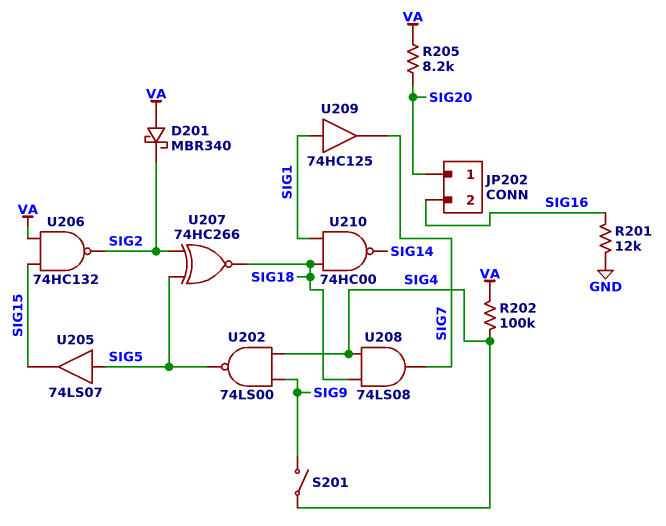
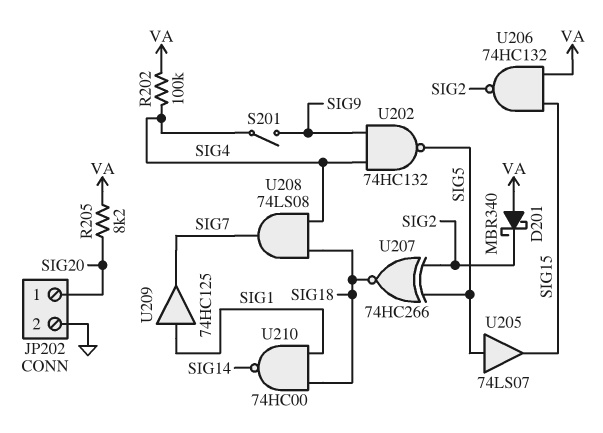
JP202 pin 2: SIG16 -> GND
R201: 12k (GND, SIG16) -> none
U202: NAND 74LS00 (in SIG4, in SIG9, out SIG5) -> NAND 74HC132 (in SIG4, in SIG9, out SIG5)

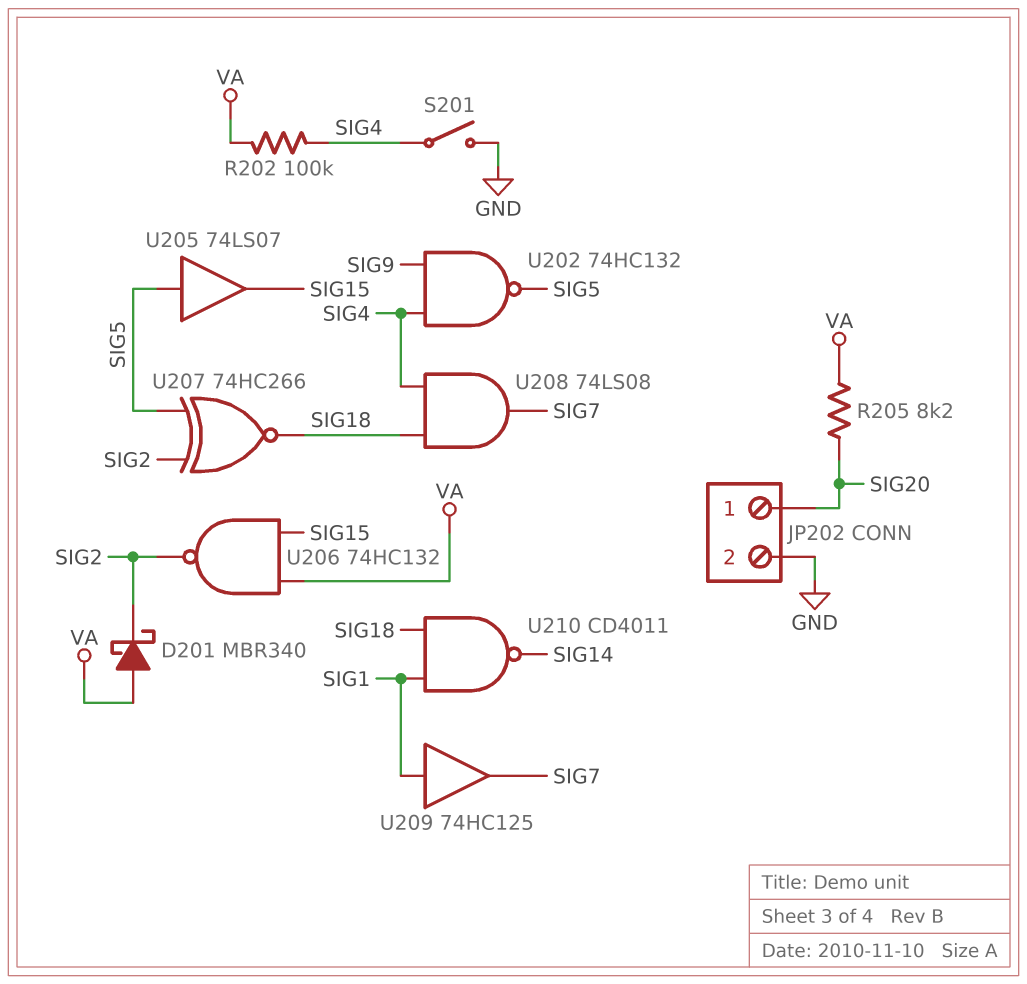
S201: switch (SIG4, SIG9) -> switch (GND, SIG4)
U210: NAND 74HC00 (in SIG1, in SIG18, out SIG14) -> NAND CD4011 (in SIG1, in SIG18, out SIG14)

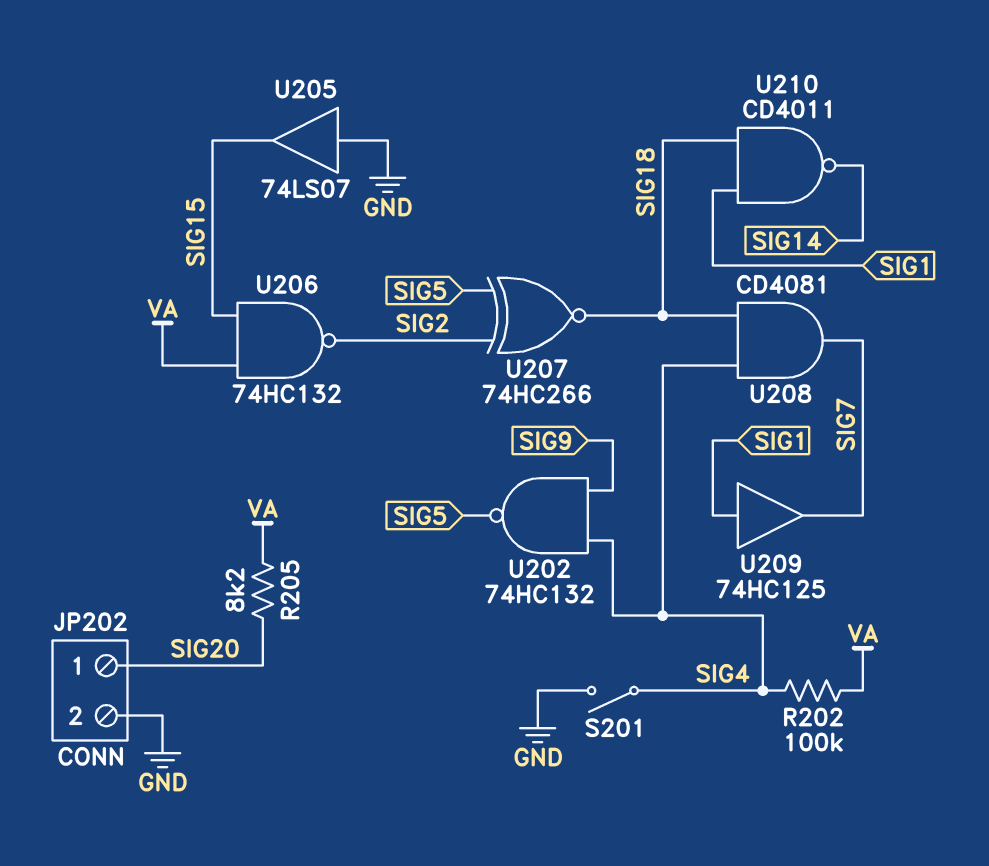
D201: schottky MBR340 (A VA, K SIG2) -> none
U205: buffer 74LS07 (in SIG5, out SIG15) -> buffer 74LS07 (in GND, out SIG15)
U208: AND 74LS08 (in SIG4, in SIG18, out SIG7) -> AND CD4081 (in SIG4, in SIG18, out SIG7)

